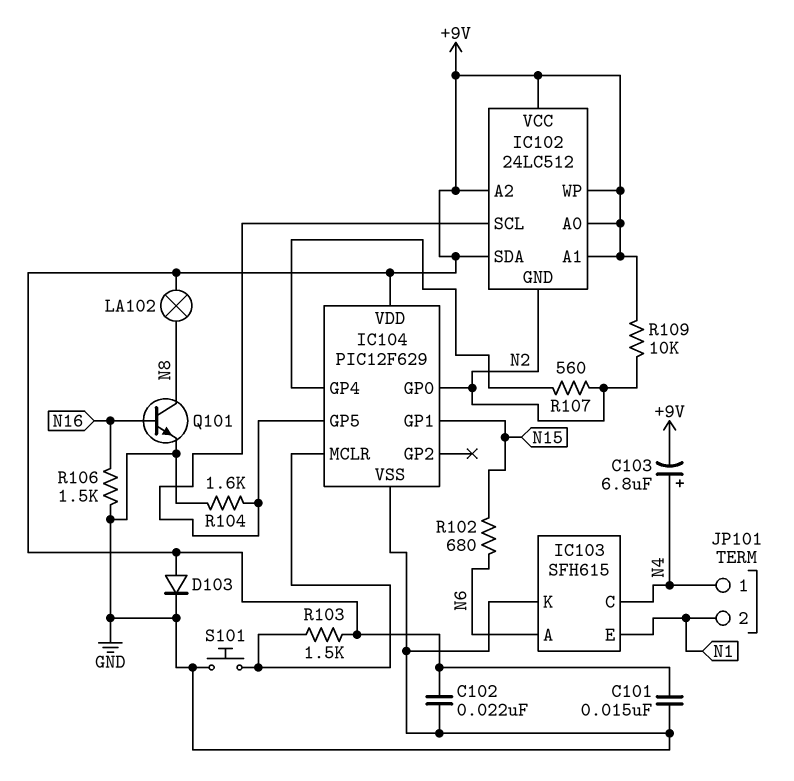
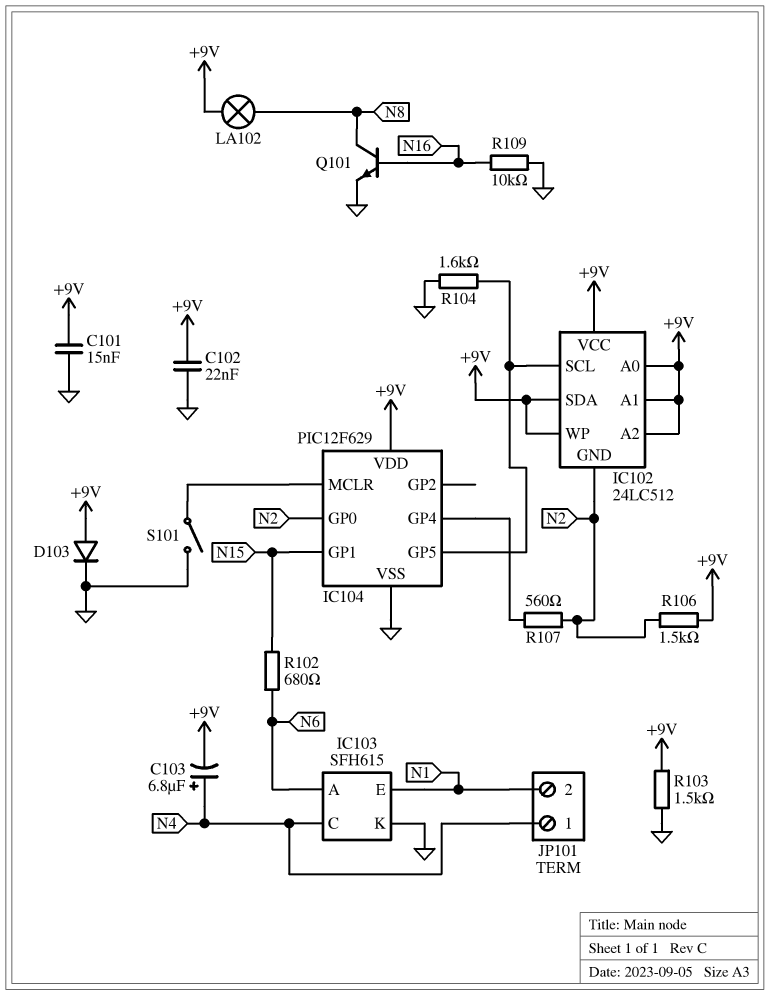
R103: 1.5k (+9V, IC104/MCLR) -> 1.5k (+9V, GND)
R106: 1.5k (GND, N16) -> 1.5k (+9V, N2)
R109: 10k (+9V, N2) -> 10k (GND, N16)
S101: button (GND, IC104/MCLR) -> switch (GND, IC104/MCLR)

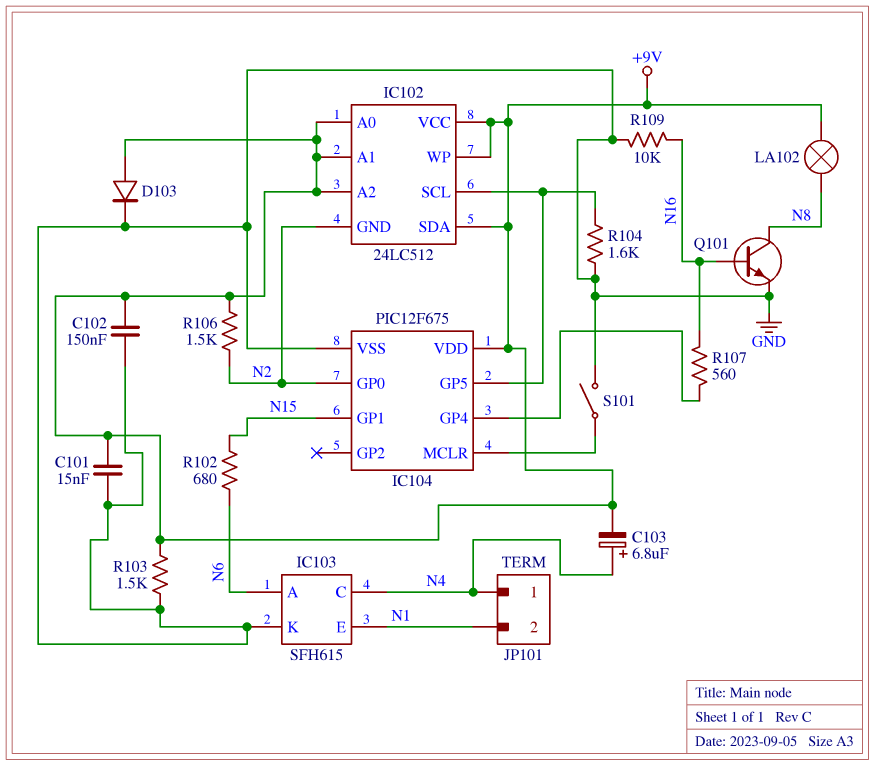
C102: 22nF (+9V, GND) -> 150nF (+9V, GND)
IC104: PIC12F629 -> PIC12F675
R107: 560 (IC104/GP4, N2) -> 560 (IC104/GP4, N16)

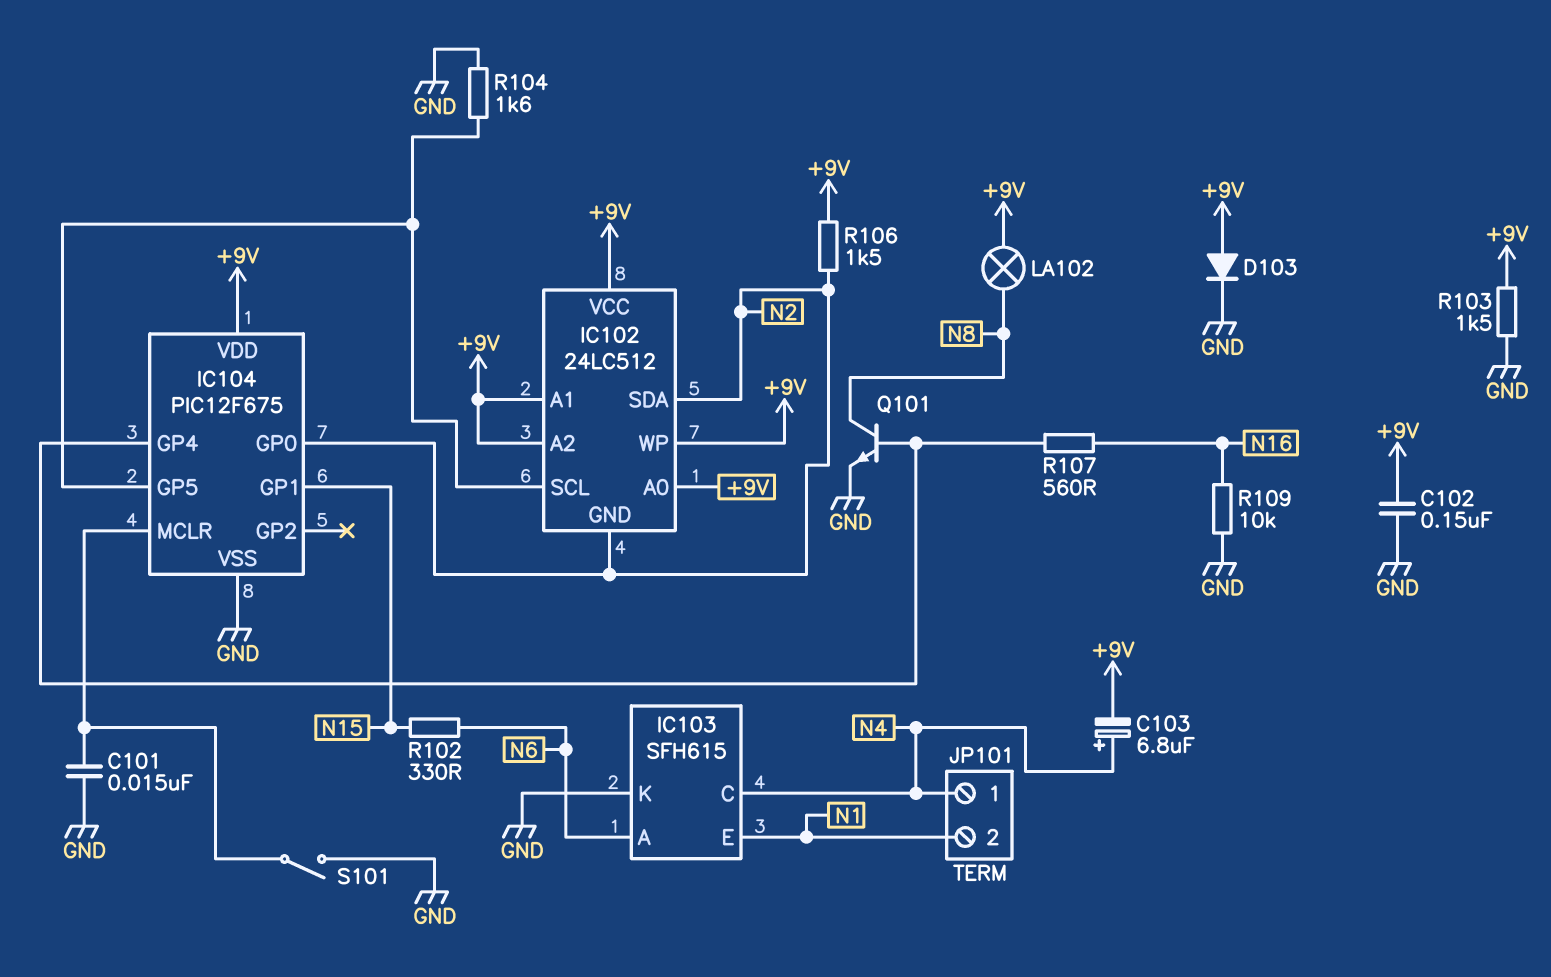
C101: 15nF (+9V, GND) -> 15nF (GND, IC104/MCLR)
IC102 pin SDA: +9V -> N2
Q101: NPN (B N16, C N8, E GND) -> NPN (B IC104/GP4, C N8, E GND)
R102: 680 (N6, N15) -> 330 (N6, N15)

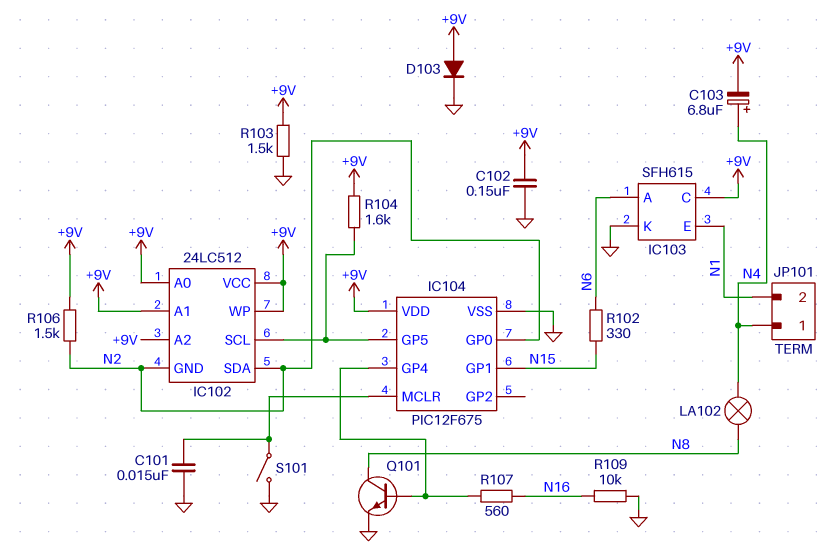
IC103 pin C: N4 -> +9V
LA102: lamp (+9V, N8) -> lamp (N4, N8)
R104: 1.6k (GND, IC102/SCL) -> 1.6k (+9V, IC102/SCL)

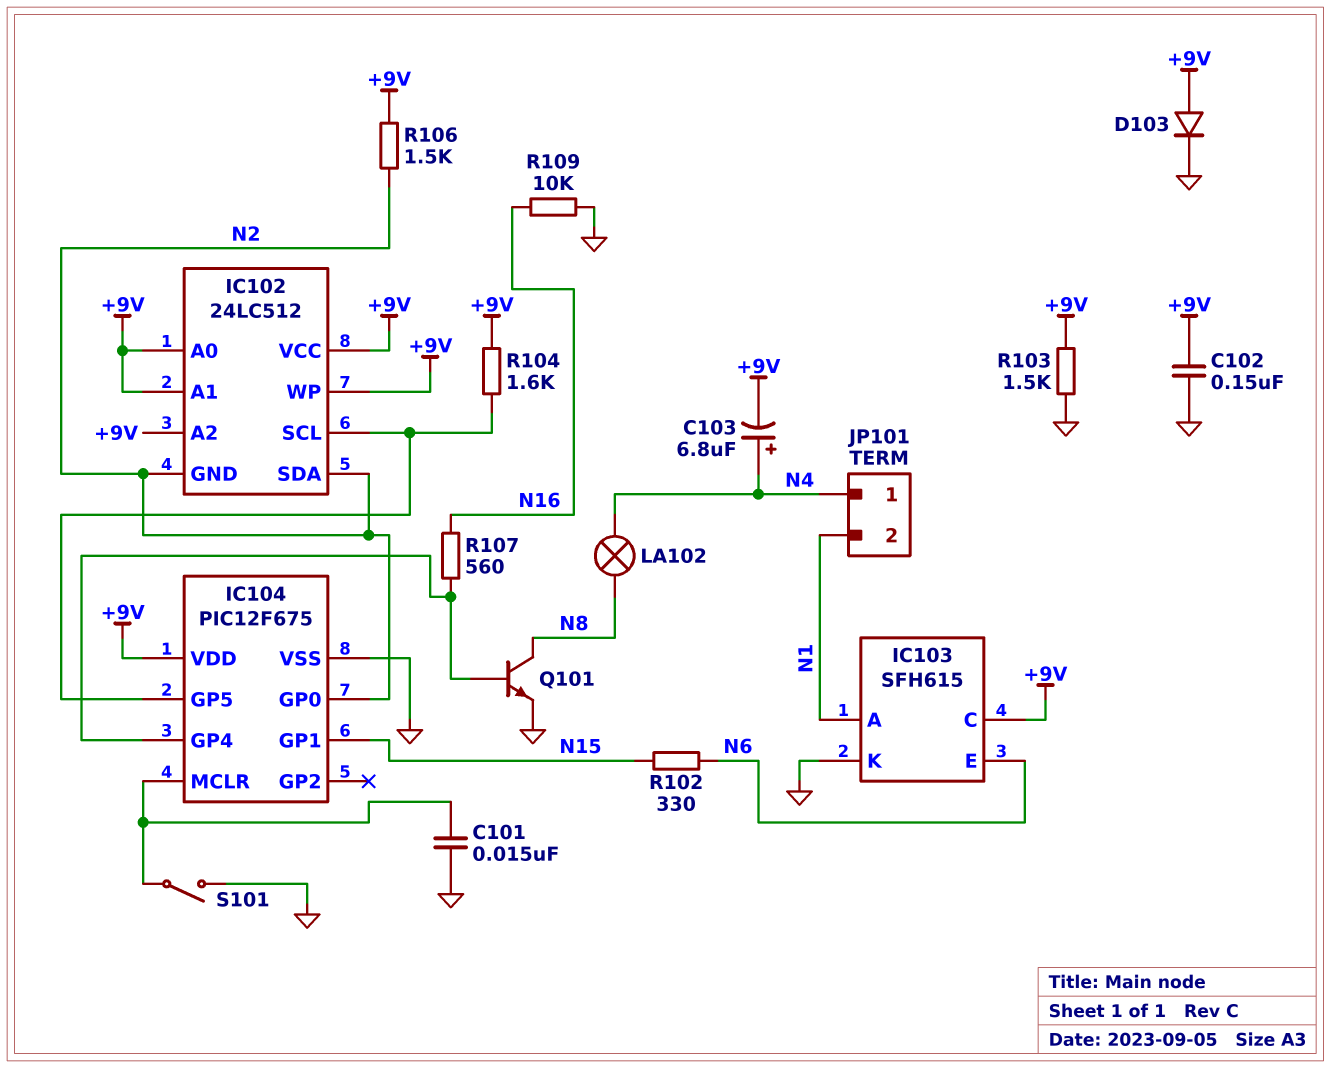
IC103 pin A: N6 -> N1
IC103 pin E: N1 -> N6

